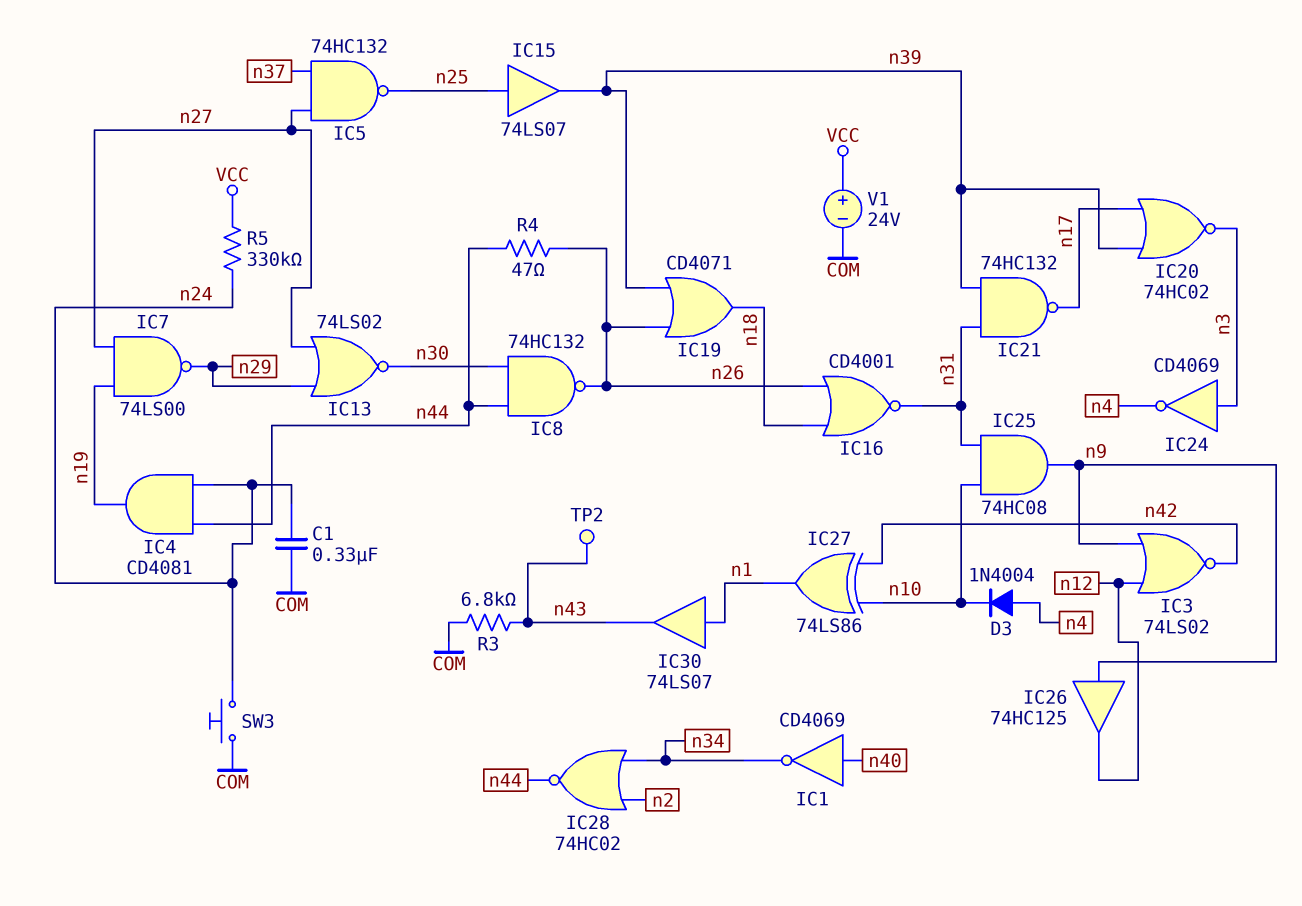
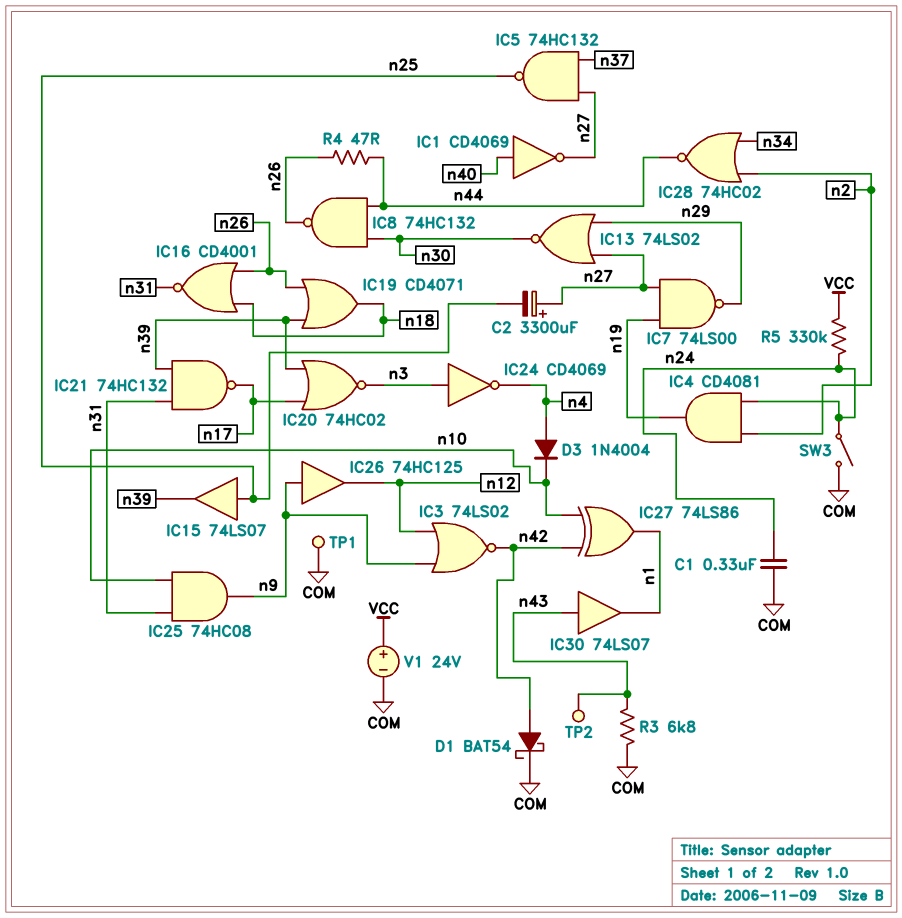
C2: none -> 3300uF (plus n27, minus n25)
D1: none -> schottky BAT54 (A n42, K COM)
IC1: NOT CD4069 (in n40, out n34) -> NOT CD4069 (in n40, out n27)
IC4: AND CD4081 (in n24, in n44, out n19) -> AND CD4081 (in n2, in n24, out n19)
IC30: buffer 74LS07 (in n1, out n43) -> buffer 74LS07 (in n43, out n1)
SW3: button (COM, n24) -> switch (COM, n24)
TP1: none -> test point (COM)

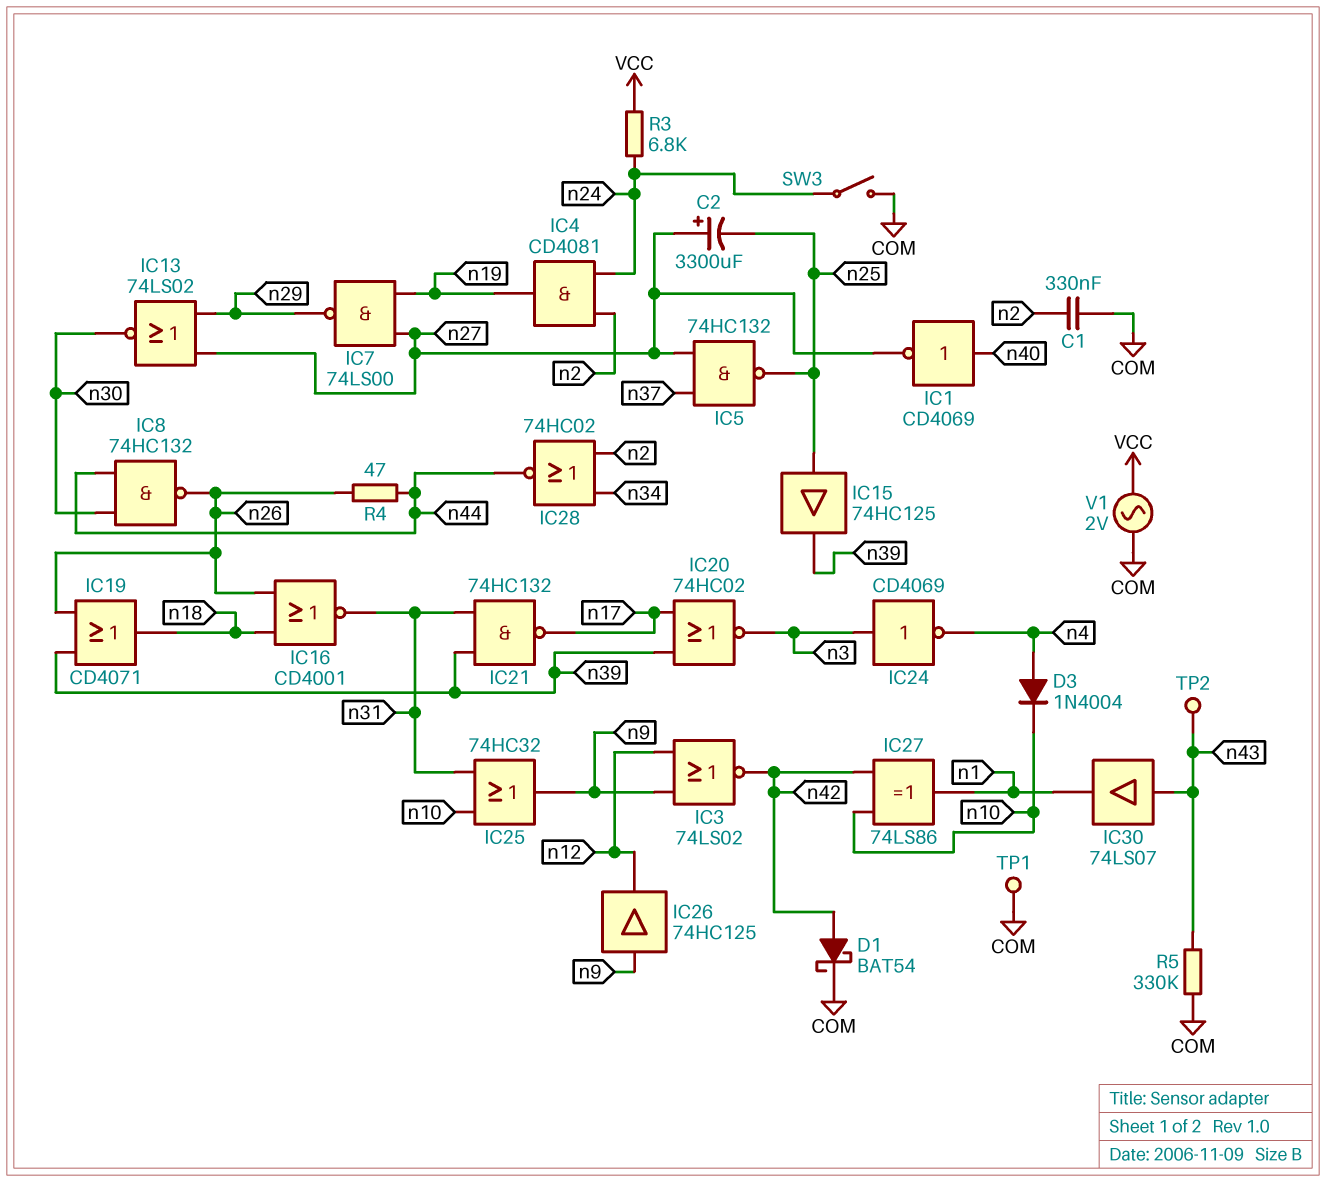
C1: 330nF (COM, n24) -> 330nF (COM, n2)
IC15: buffer 74LS07 (in n25, out n39) -> buffer 74HC125 (in n25, out n39)
IC25: AND 74HC08 (in n10, in n31, out n9) -> OR 74HC32 (in n10, in n31, out n9)
R3: 6.8k (COM, n43) -> 6.8k (VCC, n24)
R5: 330k (VCC, n24) -> 330k (COM, n43)
V1: 24V (plus VCC, minus COM) -> AC 2V (COM, VCC)

